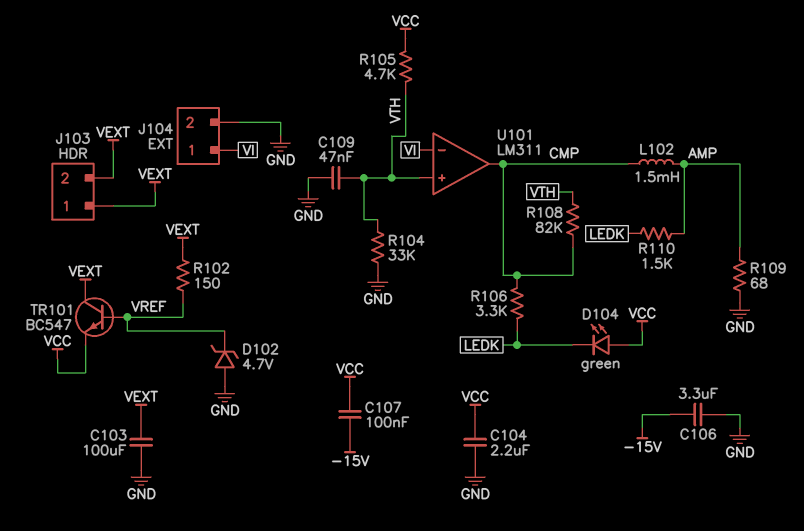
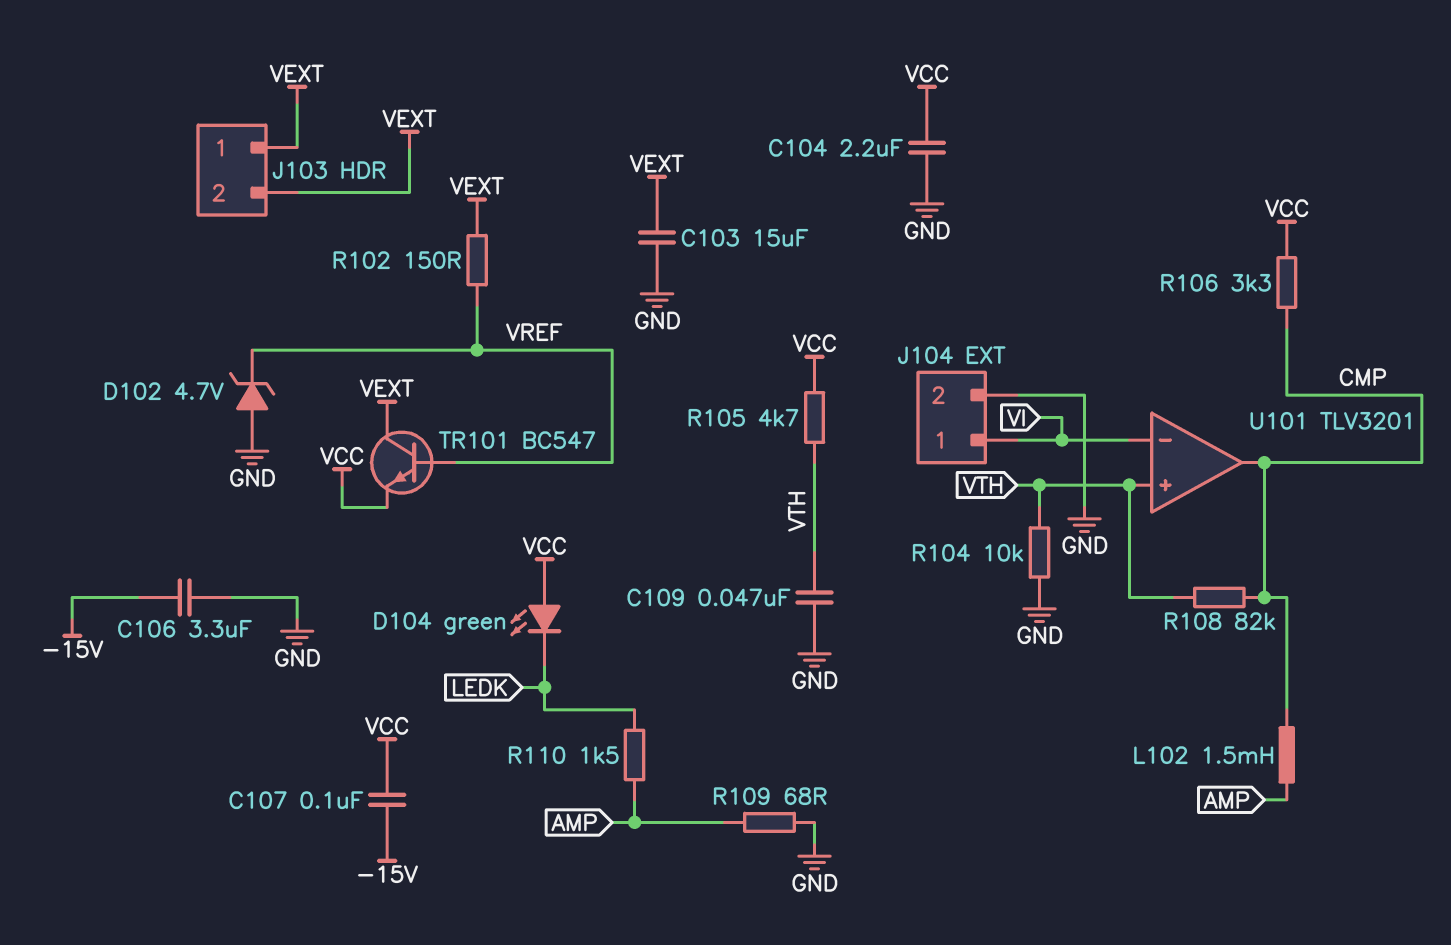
C103: 100uF (GND, VEXT) -> 15uF (GND, VEXT)
R104: 33k (GND, VTH) -> 10k (GND, VTH)
R106: 3.3k (CMP, LEDK) -> 3.3k (CMP, VCC)
U101: LM311 -> TLV3201

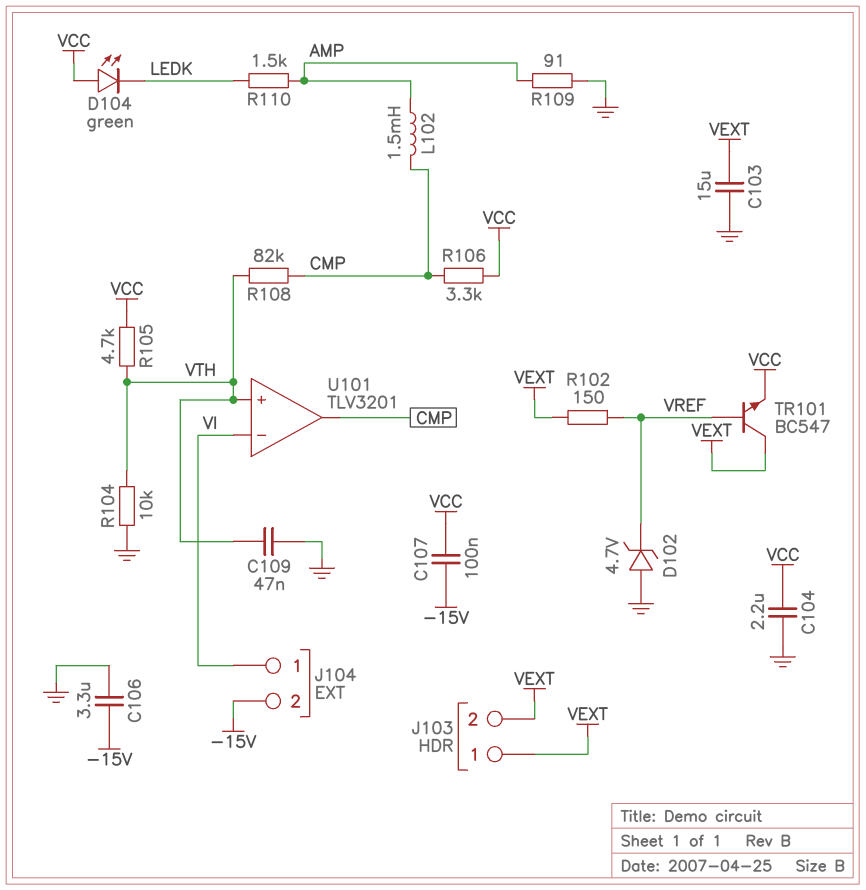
J104 pin 2: GND -> -15V
R109: 68 (AMP, GND) -> 91 (AMP, GND)

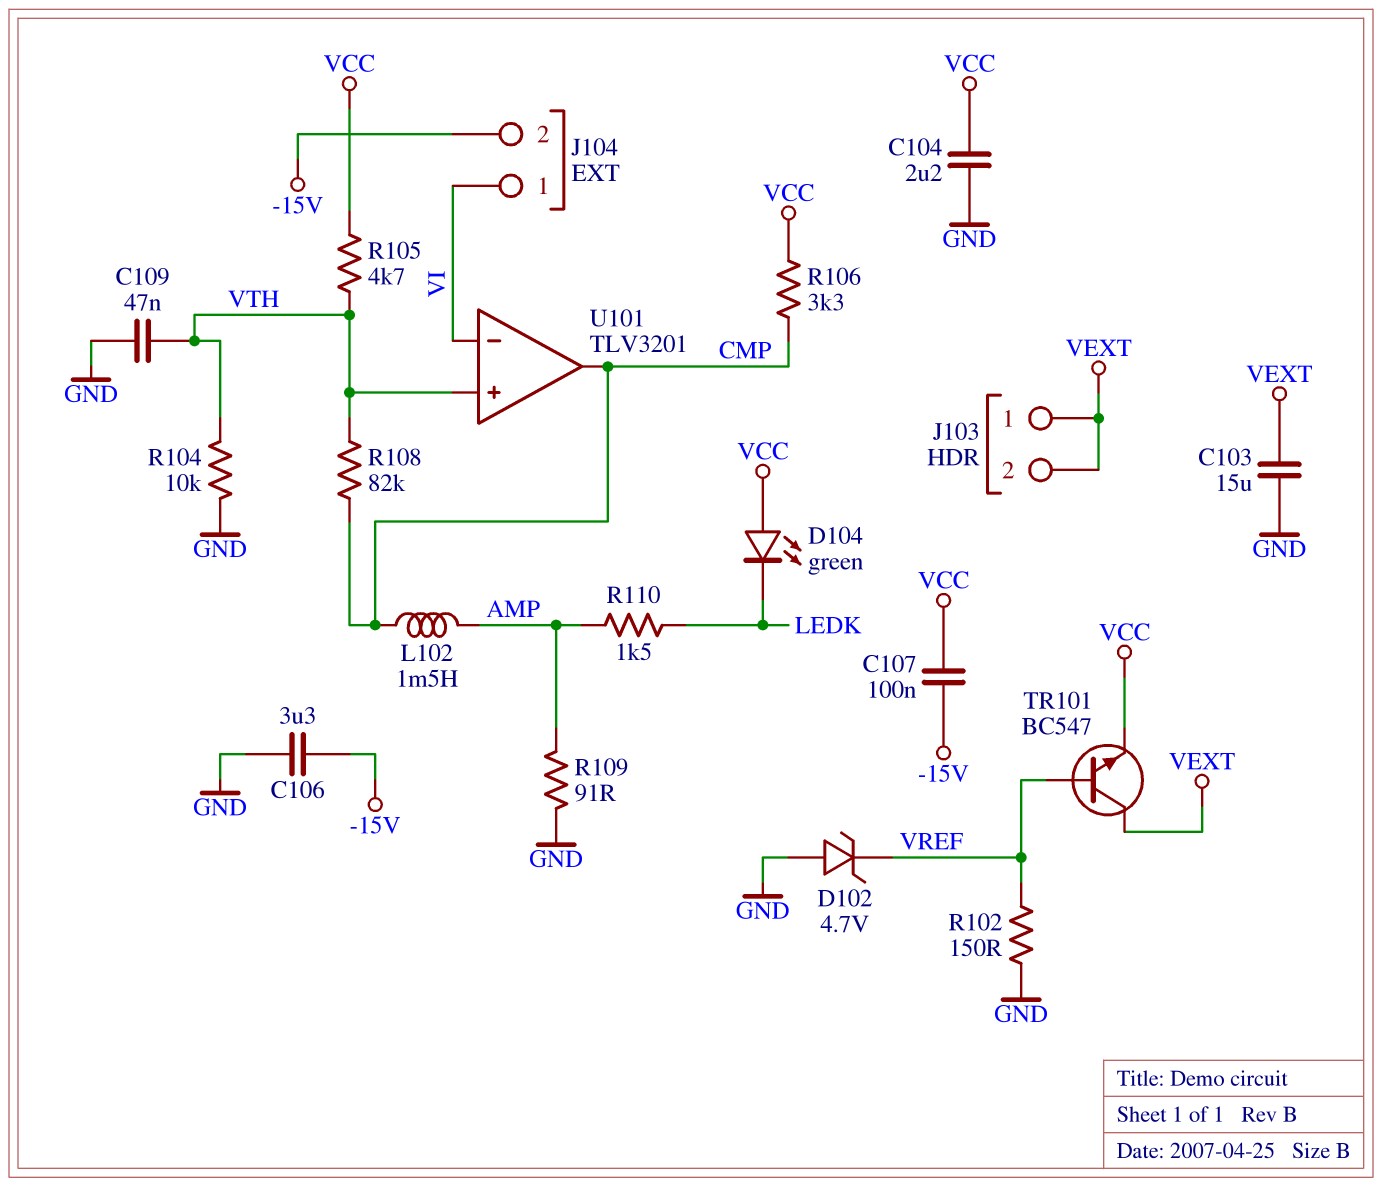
R102: 150 (VEXT, VREF) -> 150 (GND, VREF)

